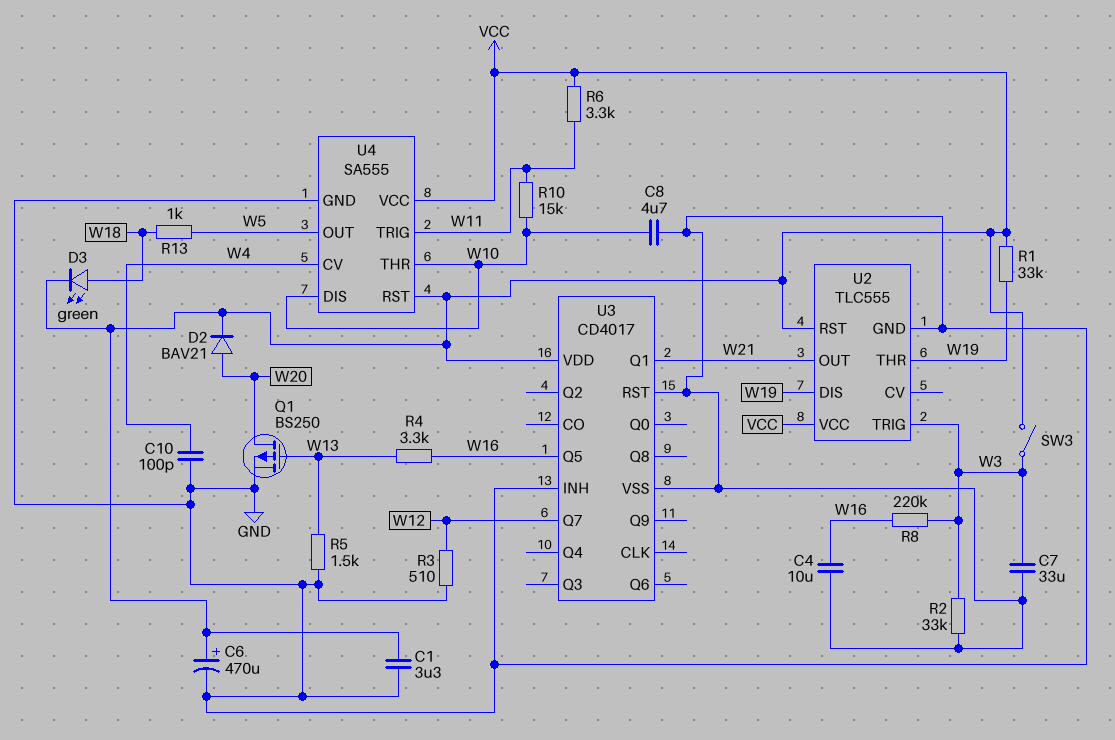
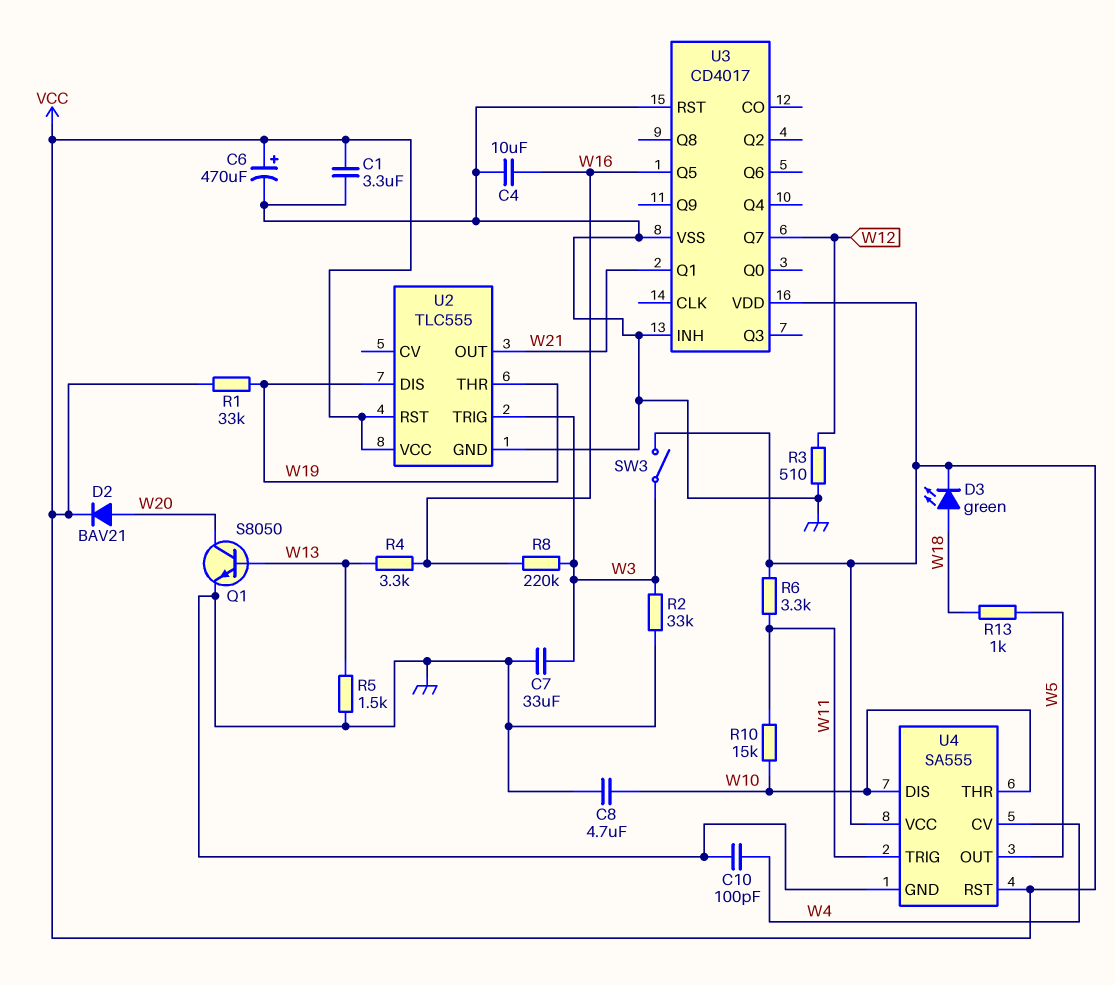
Q1: PMOS BS250 (G W13, D W20, S GND) -> NPN S8050 (B W13, C W20, E GND)

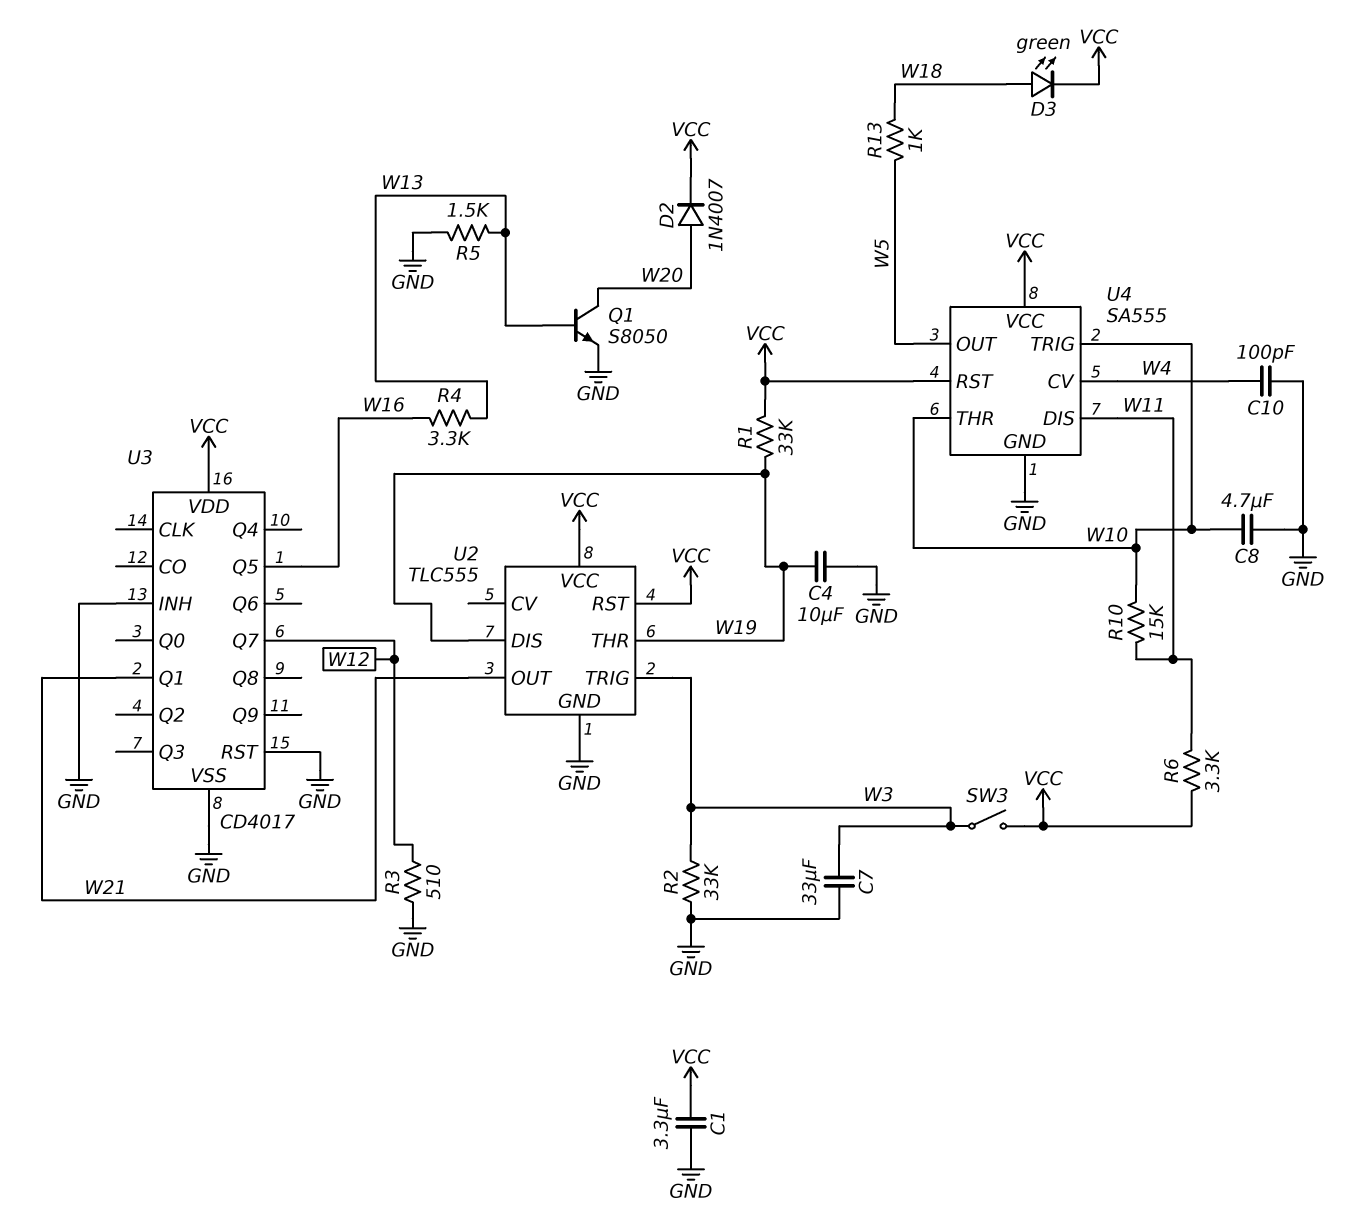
C4: 10uF (GND, W16) -> 10uF (GND, W19)
C6: 470uF (plus VCC, minus GND) -> none
D2: diode BAV21 (A W20, K VCC) -> diode 1N4007 (A W20, K VCC)
R8: 220k (W3, W16) -> none
U4 pin DIS: W10 -> W11
U4 pin TRIG: W11 -> W10

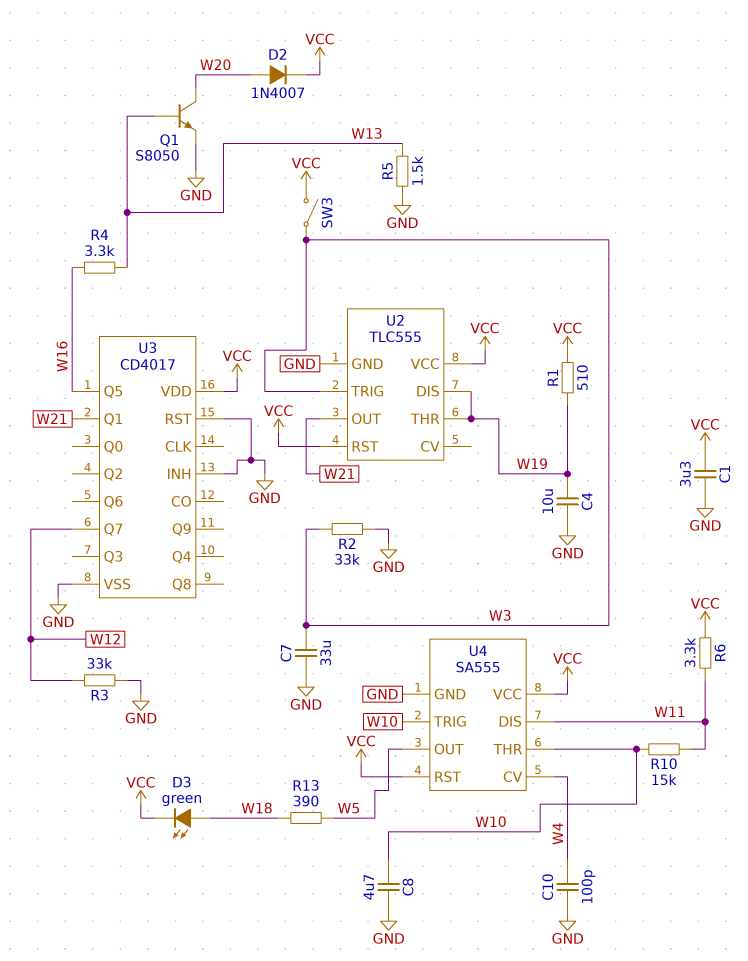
R1: 33k (VCC, W19) -> 510 (VCC, W19)
R3: 510 (GND, W12) -> 33k (GND, W12)
R13: 1k (W5, W18) -> 390 (W5, W18)

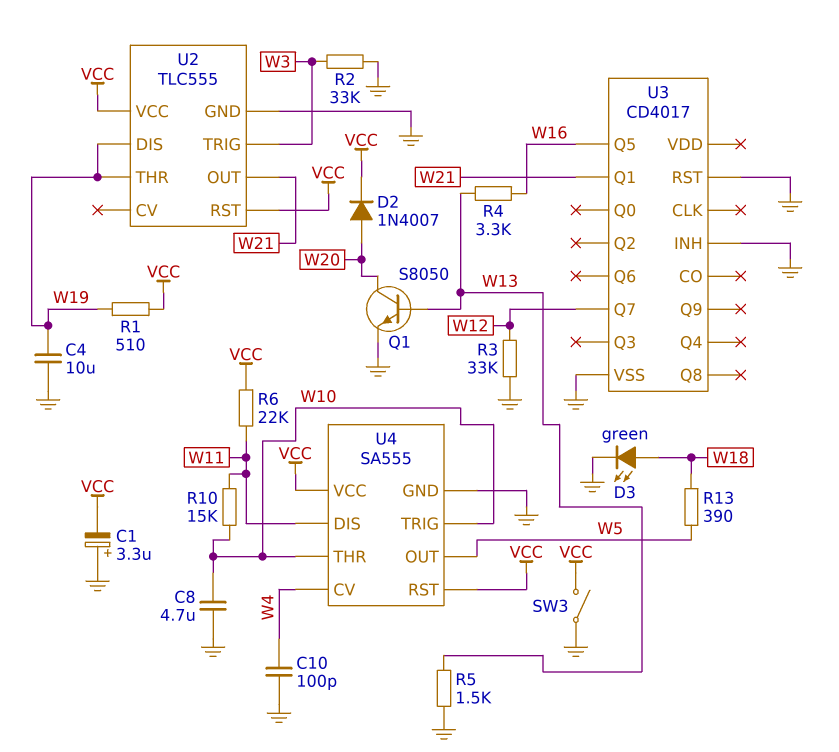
C1: 3.3uF (GND, VCC) -> 3.3uF (plus GND, minus VCC)
C7: 33uF (GND, W3) -> none
D3: LED green (A W18, K VCC) -> LED green (A W18, K GND)
R6: 3.3k (VCC, W11) -> 22k (VCC, W11)
SW3: switch (VCC, W3) -> switch (GND, VCC)
U3 pin VDD: VCC -> none

